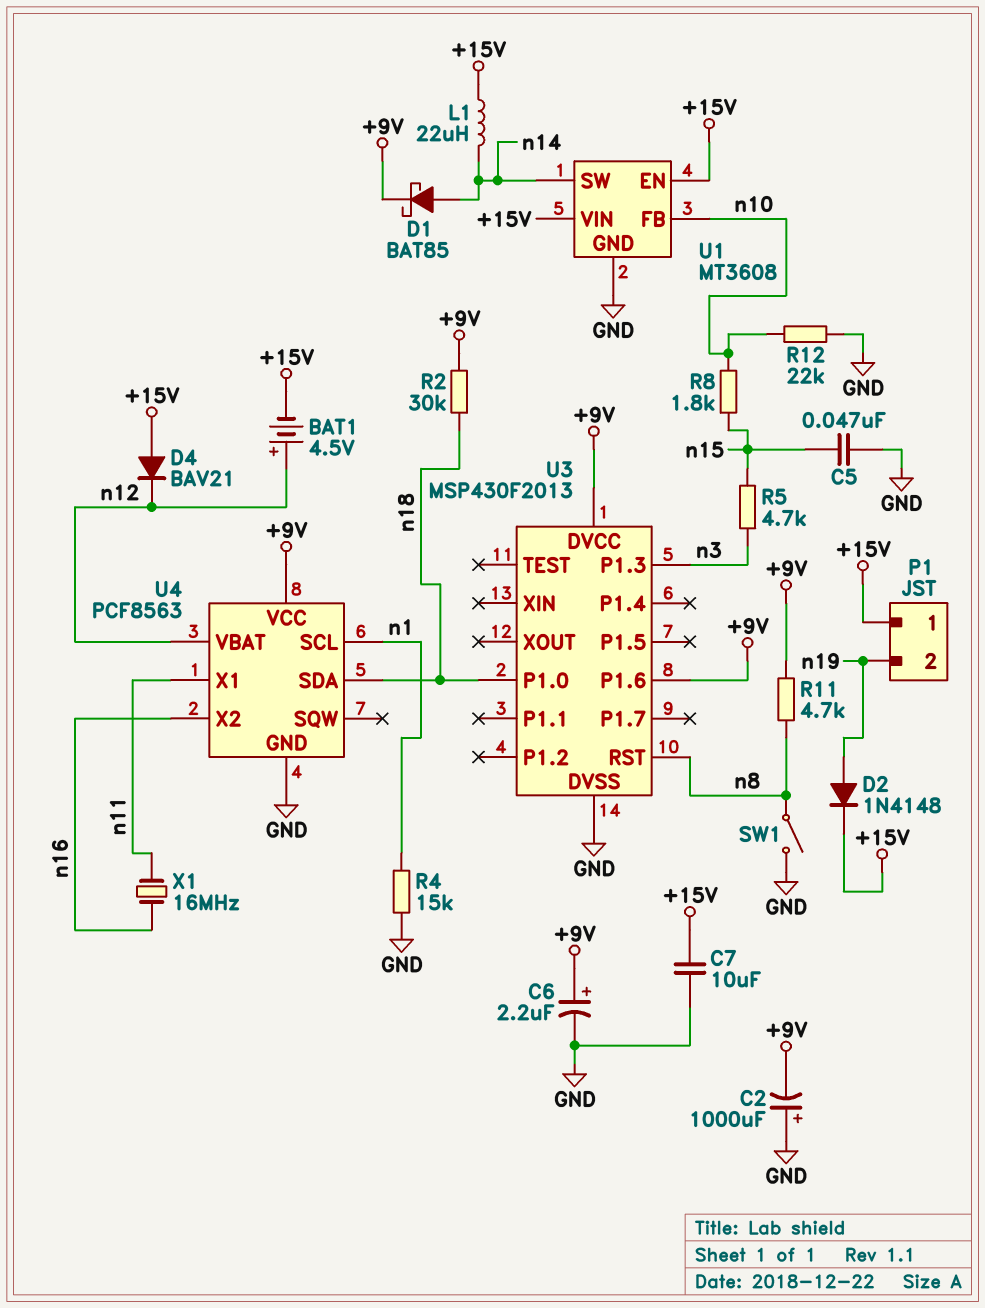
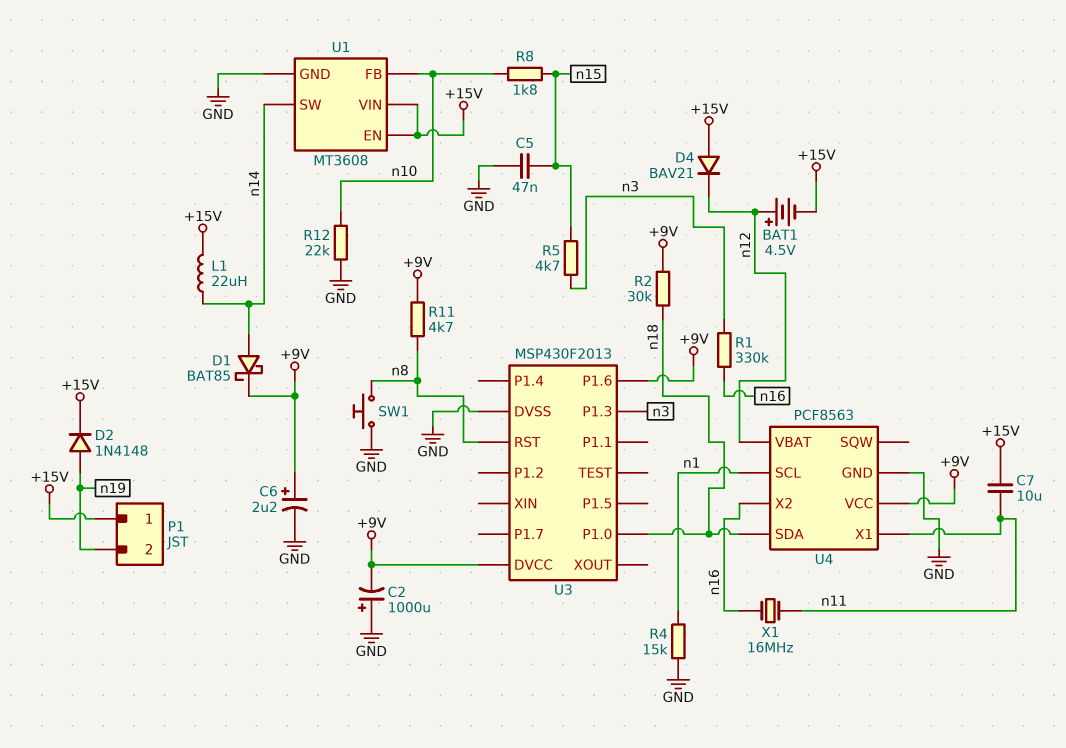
C7: 10uF (+15V, GND) -> 10uF (+15V, n11)
R1: none -> 330k (n3, n16)
SW1: switch (GND, n8) -> button (GND, n8)

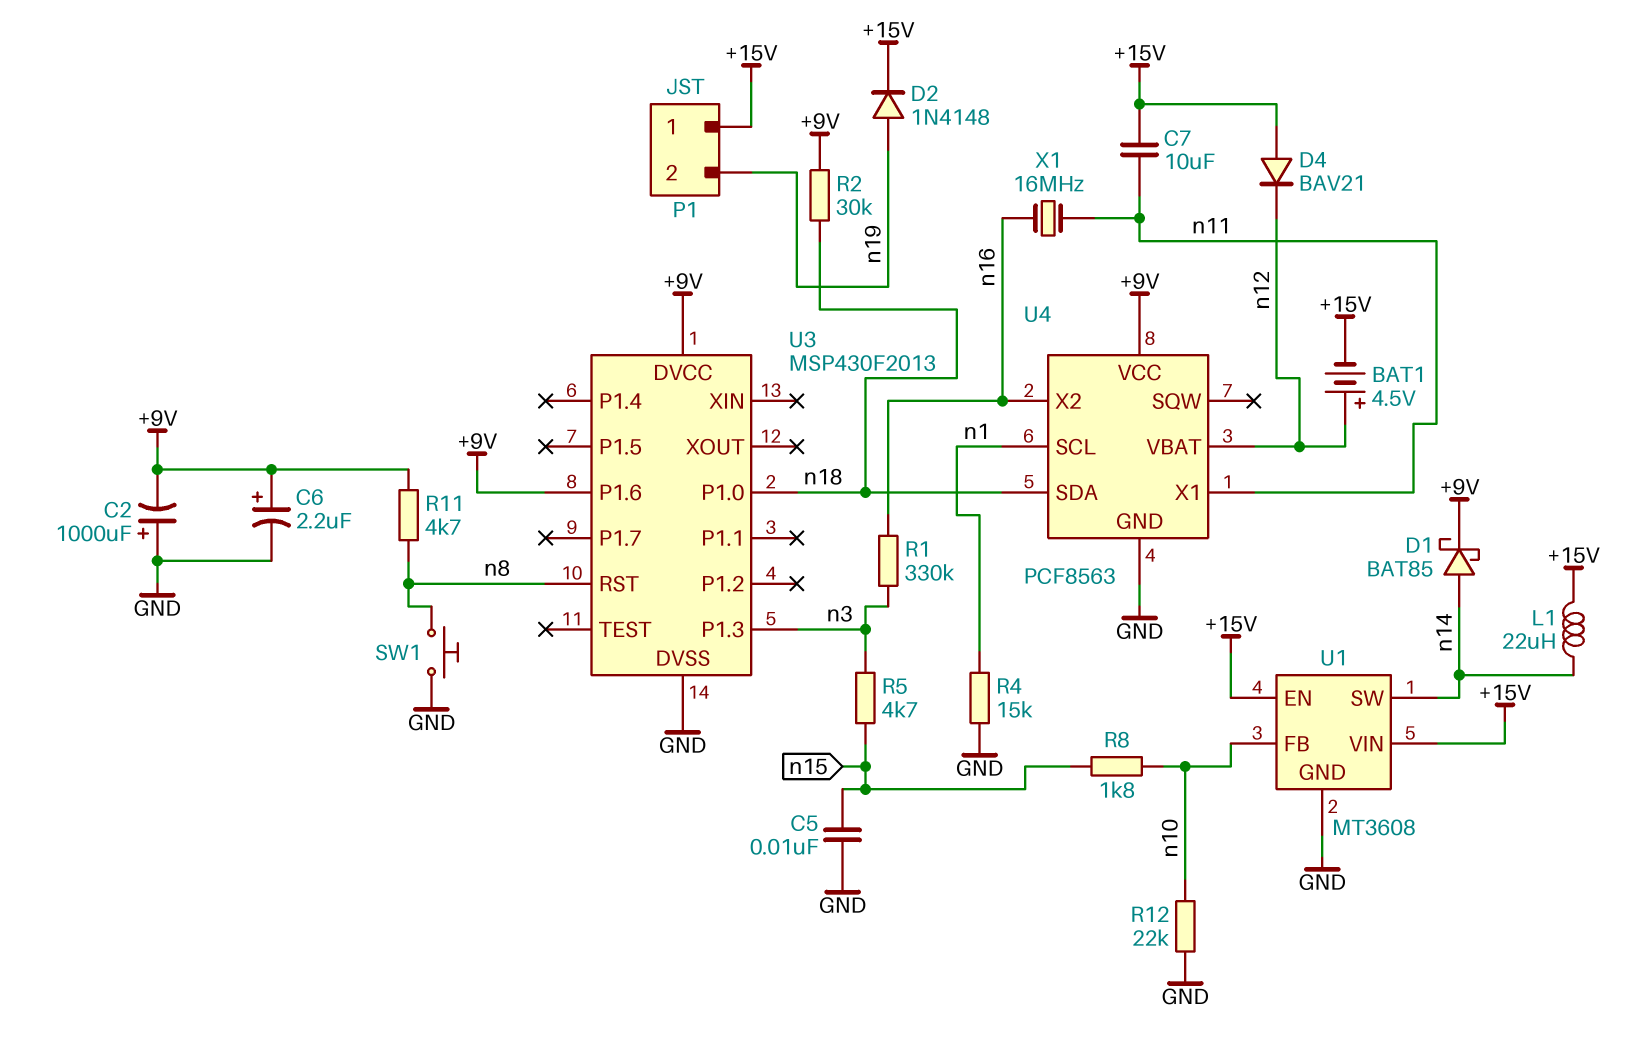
C5: 47nF (GND, n15) -> 10nF (GND, n15)

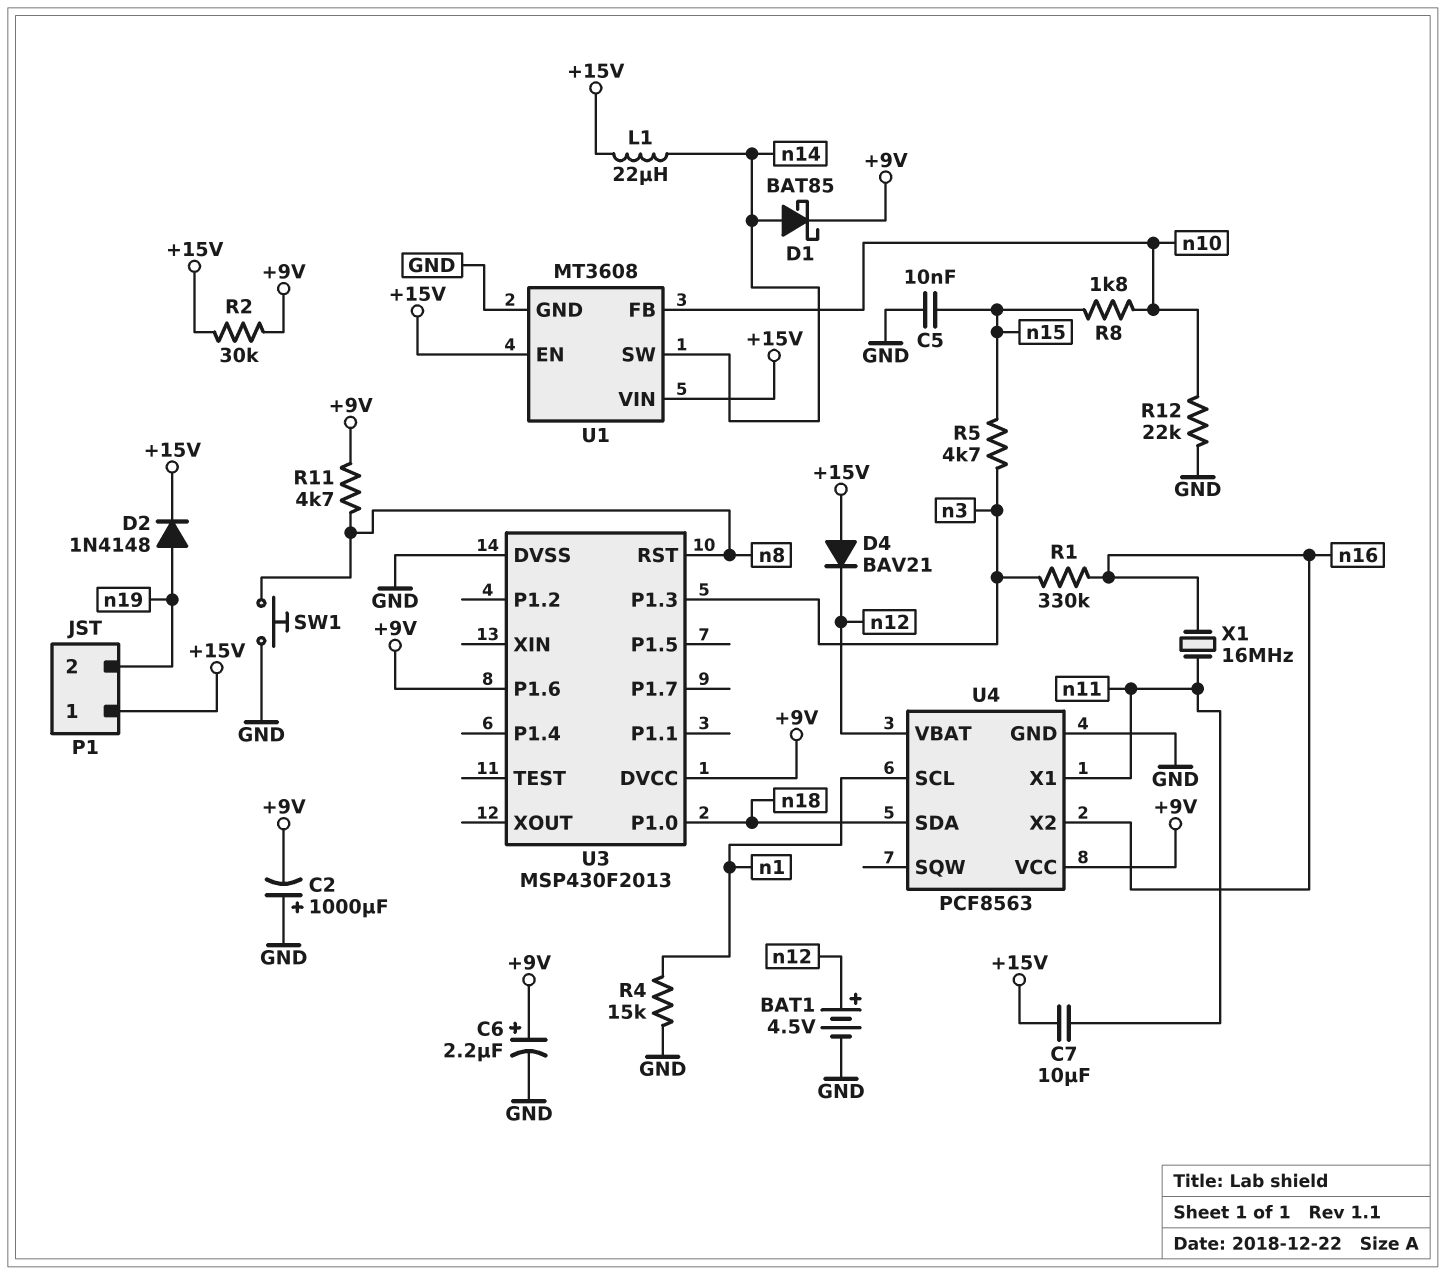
BAT1: 4.5V (plus n12, minus +15V) -> 4.5V (plus n12, minus GND)
R2: 30k (+9V, n18) -> 30k (+9V, +15V)

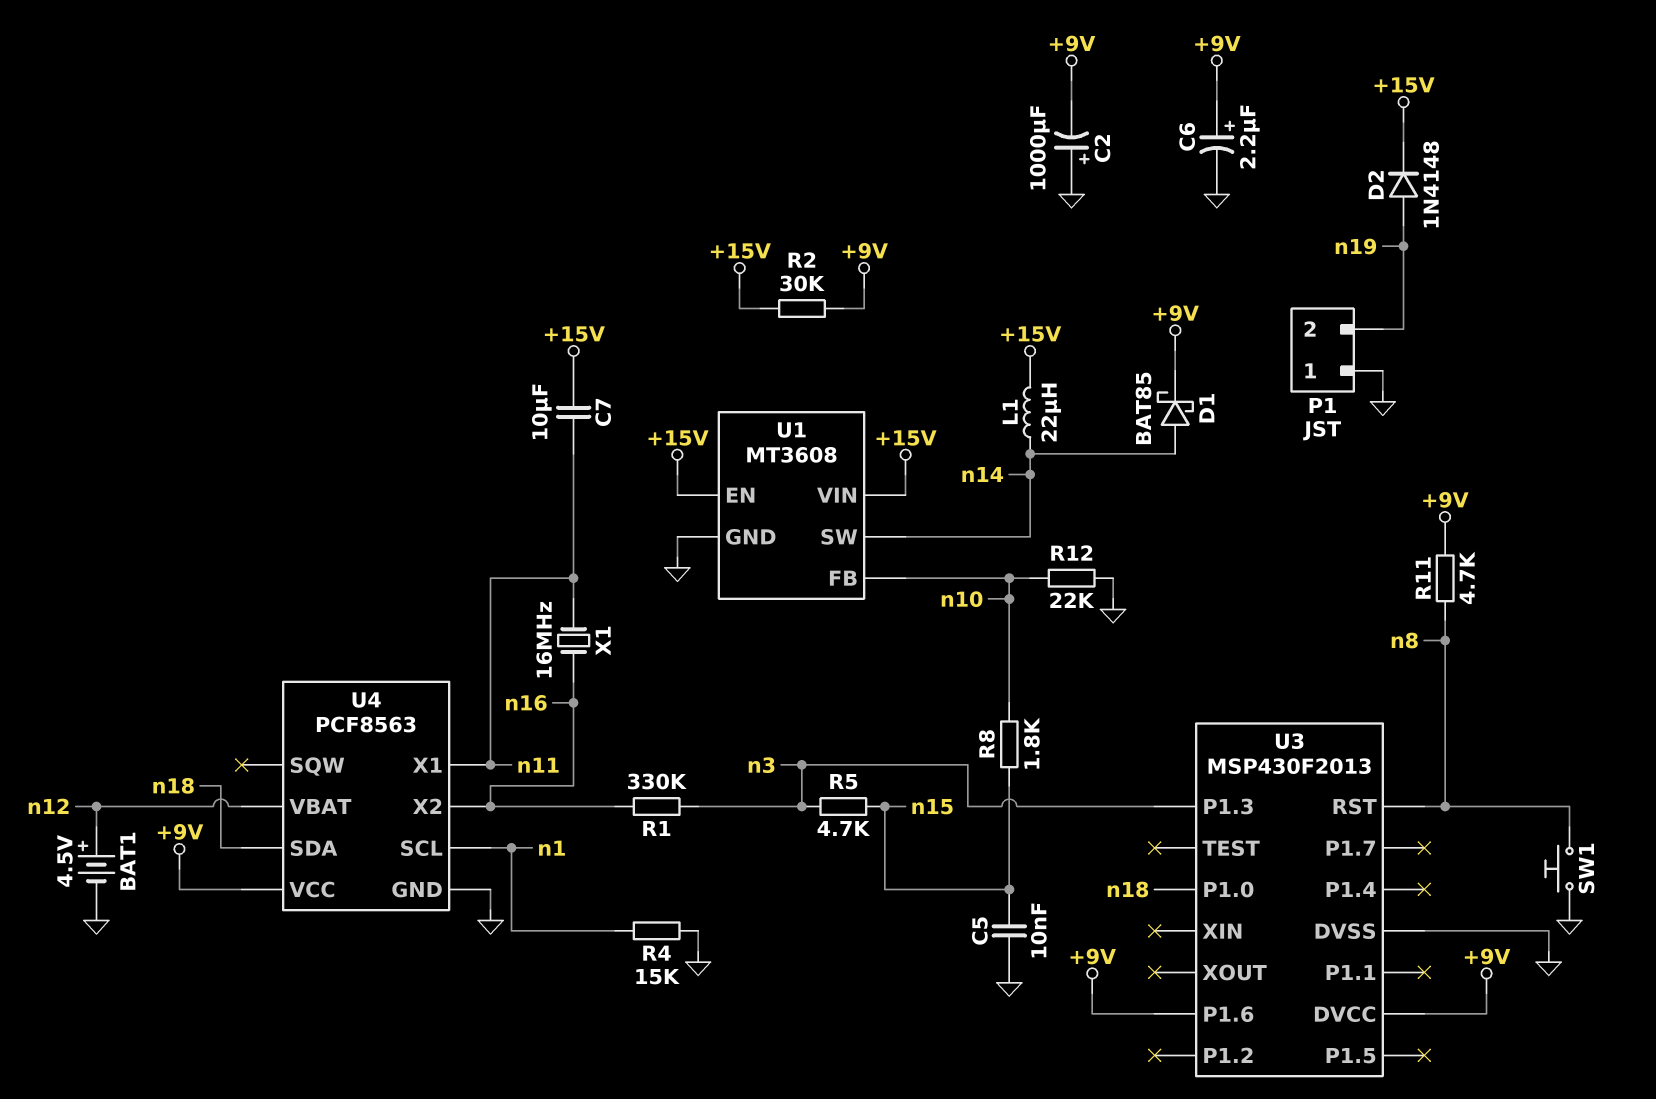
D4: diode BAV21 (A +15V, K n12) -> none
P1 pin 1: +15V -> GND

